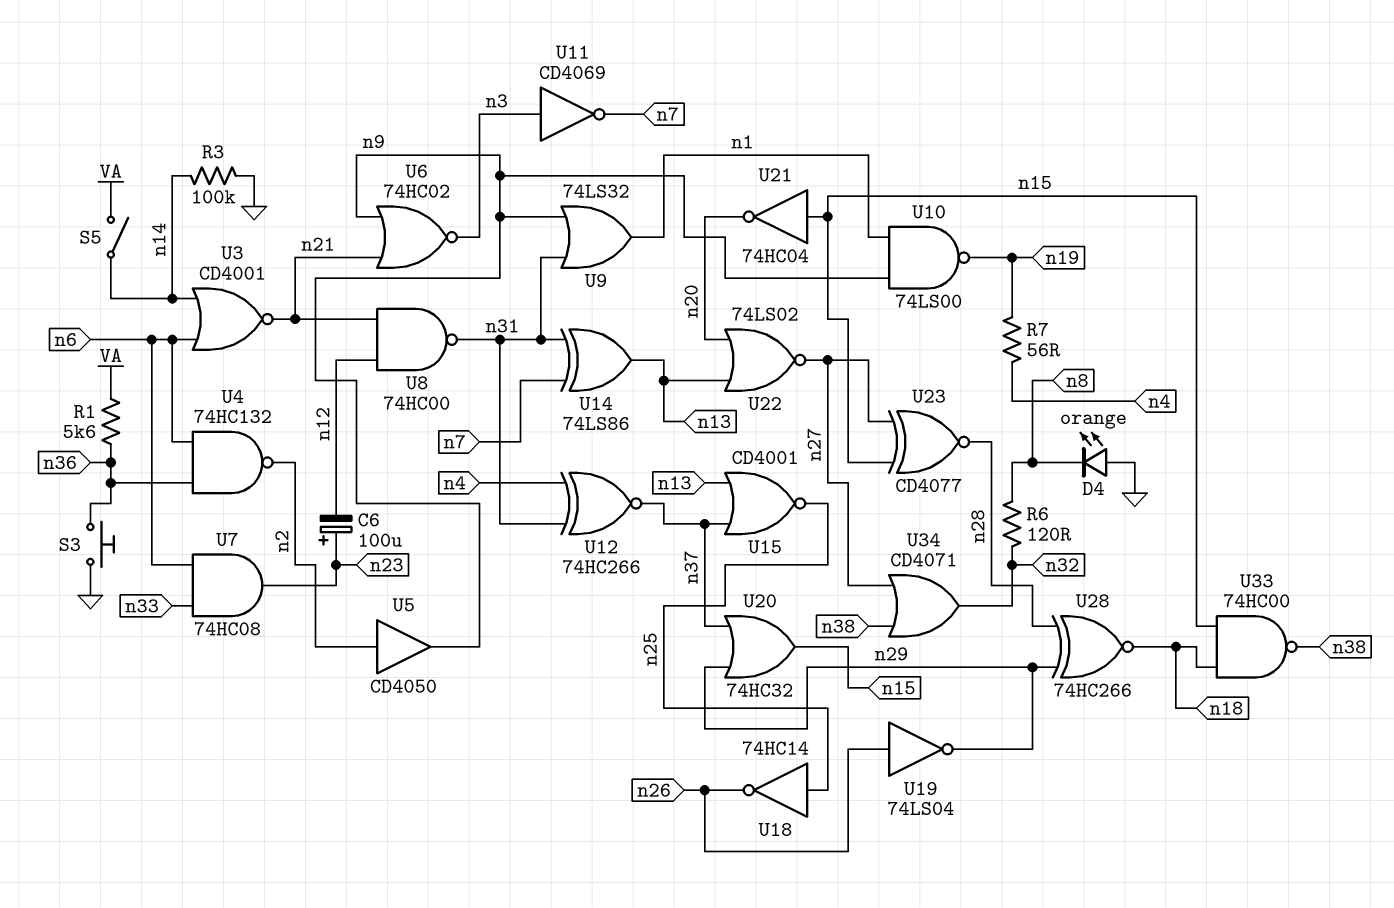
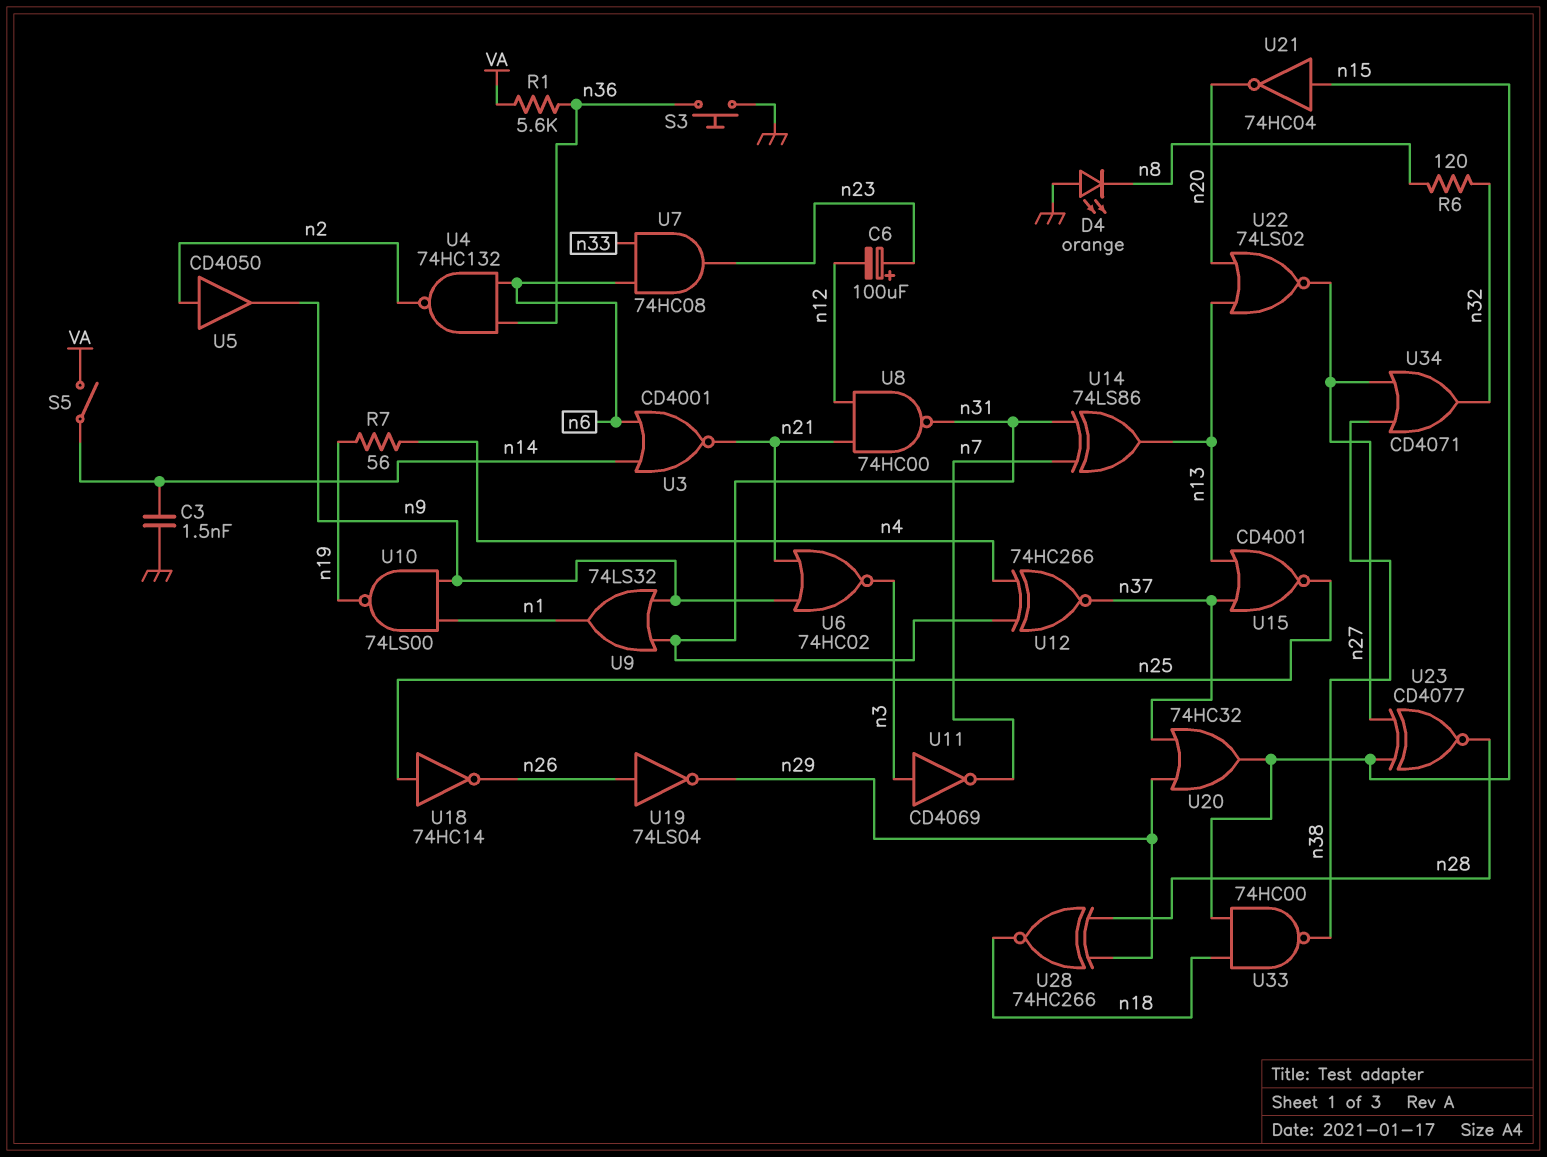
C3: none -> 1.5nF (GND, n14)
R3: 100k (GND, n14) -> none

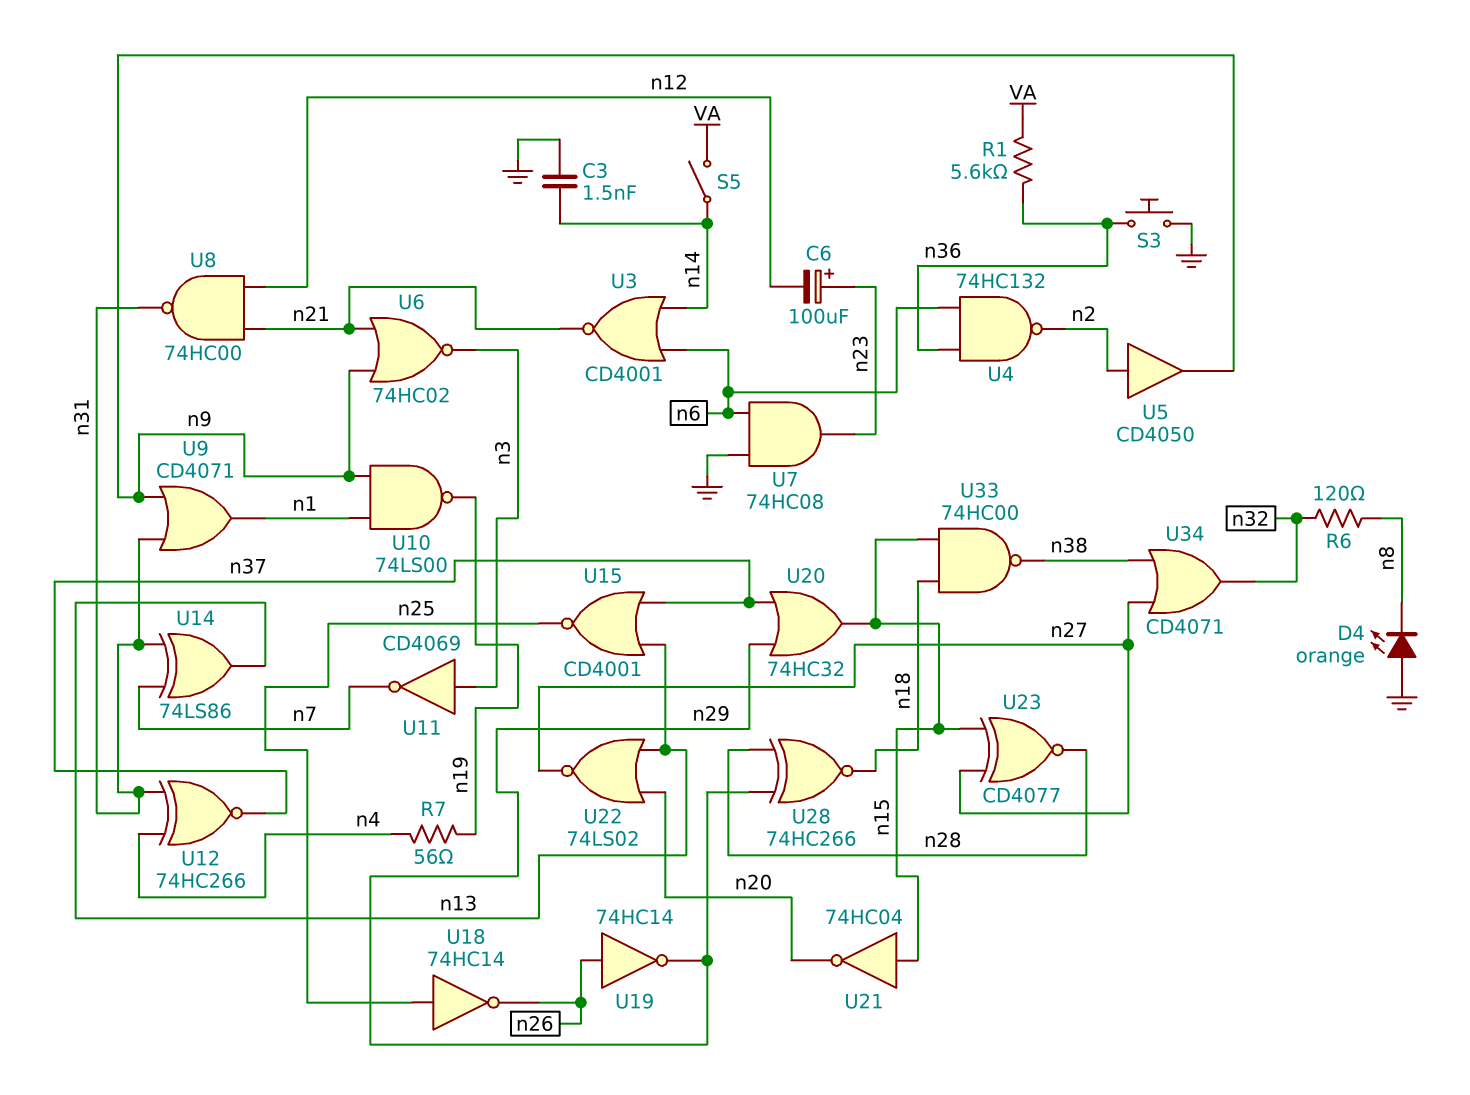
U7: AND 74HC08 (in n6, in n33, out n23) -> AND 74HC08 (in GND, in n6, out n23)
U9: OR 74LS32 (in n9, in n31, out n1) -> OR CD4071 (in n9, in n31, out n1)
U19: NOT 74LS04 (in n26, out n29) -> NOT 74HC14 (in n26, out n29)

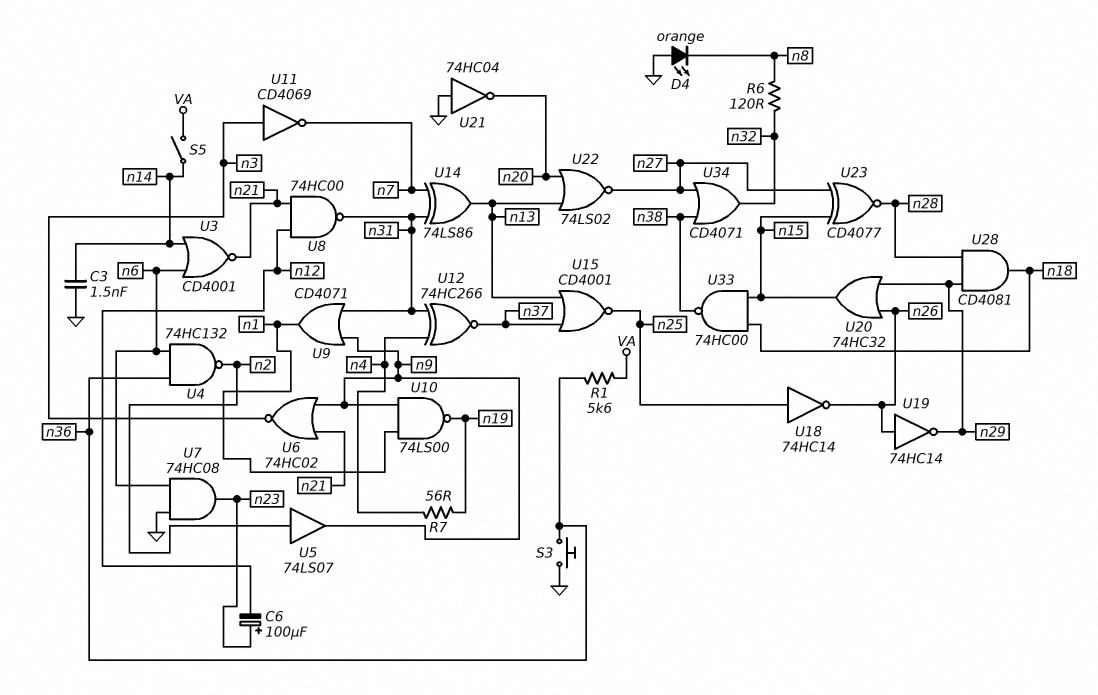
U5: buffer CD4050 (in n2, out n9) -> buffer 74LS07 (in n2, out n9)
U20: OR 74HC32 (in n29, in n37, out n15) -> OR 74HC32 (in n26, in n29, out n15)
U21: NOT 74HC04 (in n15, out n20) -> NOT 74HC04 (in GND, out n20)
U28: XNOR 74HC266 (in n28, in n29, out n18) -> AND CD4081 (in n28, in n29, out n18)

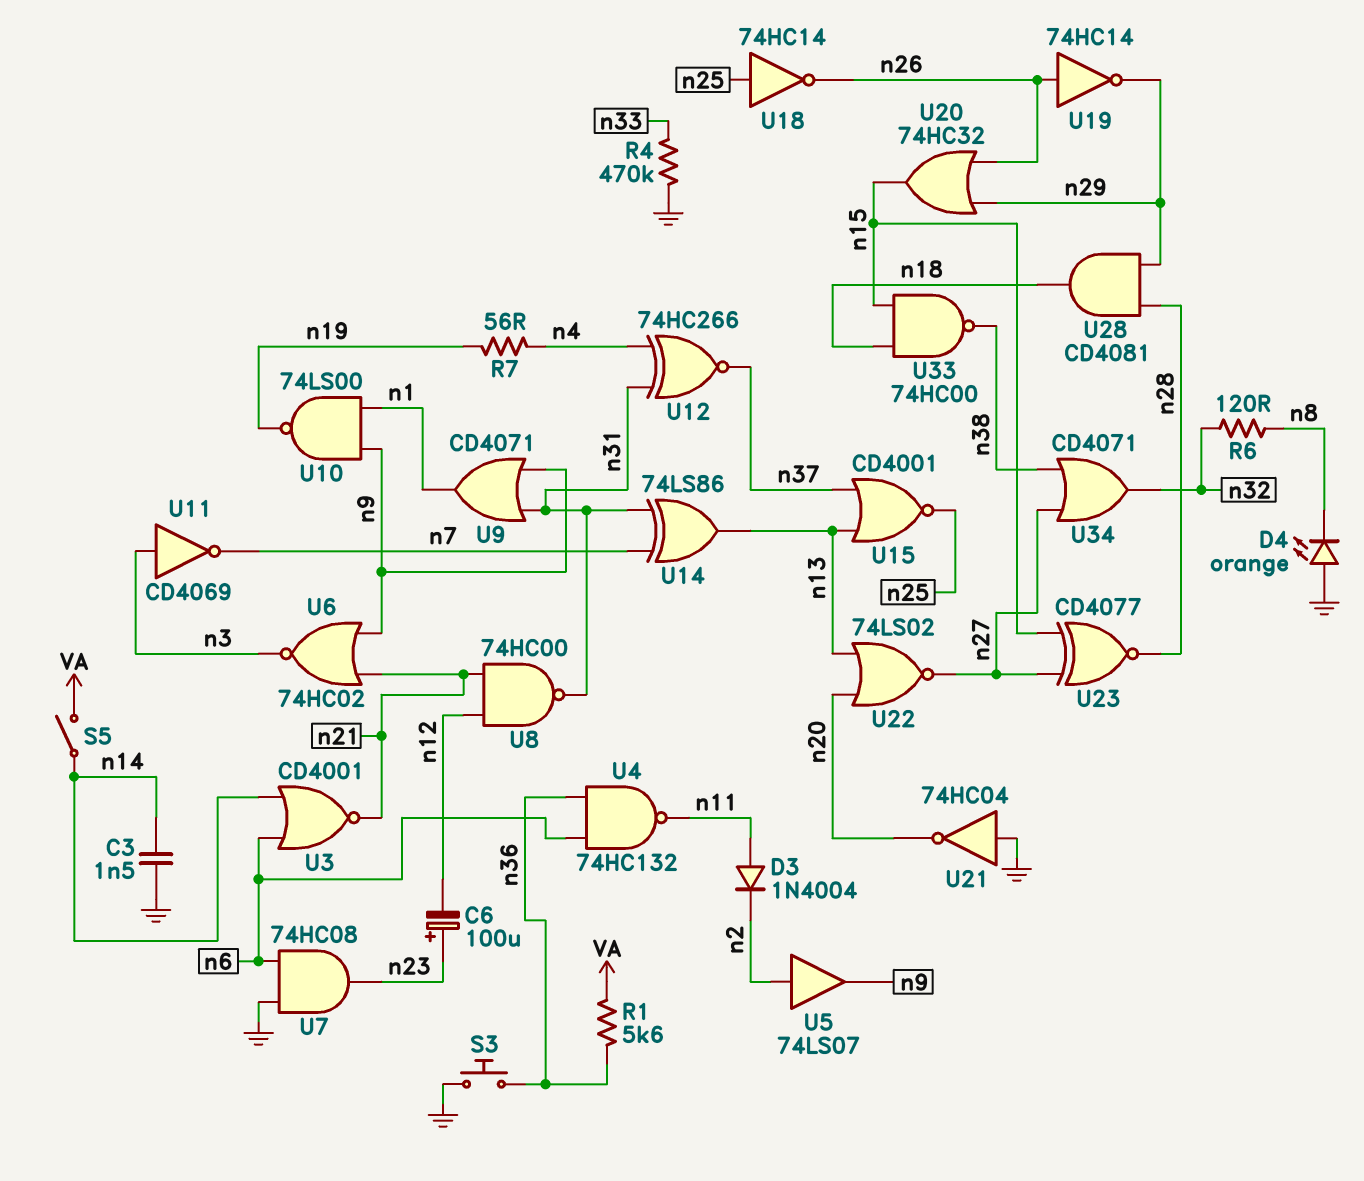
D3: none -> diode 1N4004 (A n11, K n2)
R4: none -> 470k (GND, n33)
U4: NAND 74HC132 (in n6, in n36, out n2) -> NAND 74HC132 (in n6, in n36, out n11)

